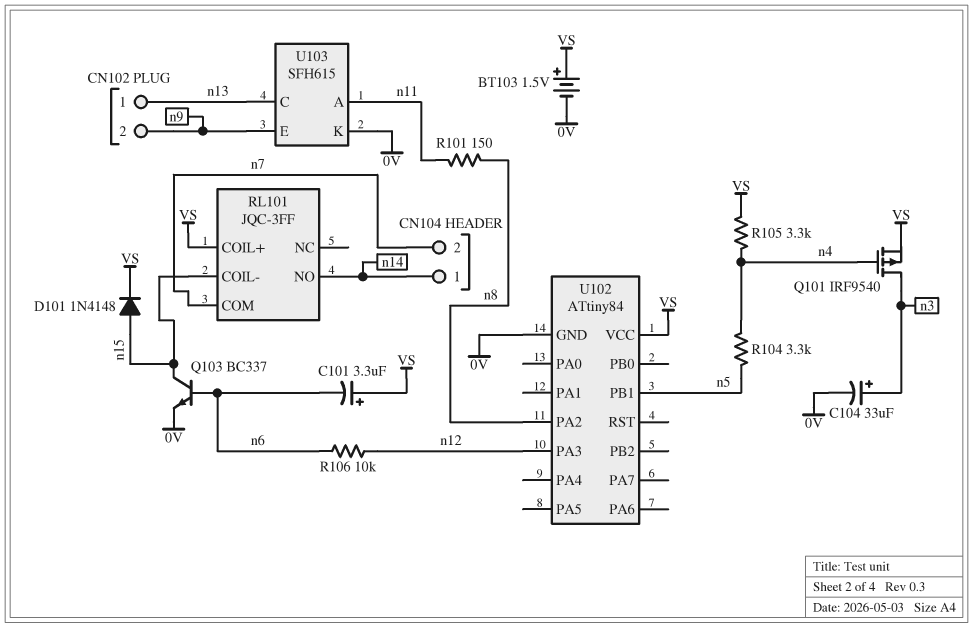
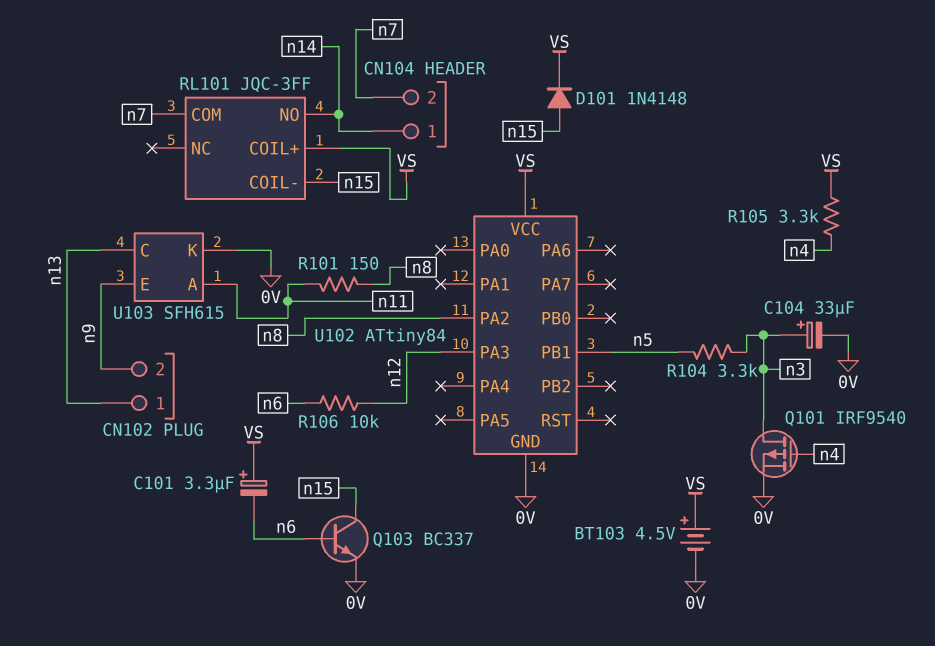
BT103: 1.5V (plus VS, minus 0V) -> 4.5V (plus VS, minus 0V)
Q101: PMOS IRF9540 (G n4, D n3, S VS) -> PMOS IRF9540 (G n4, D n3, S 0V)
R104: 3.3k (n4, n5) -> 3.3k (n3, n5)

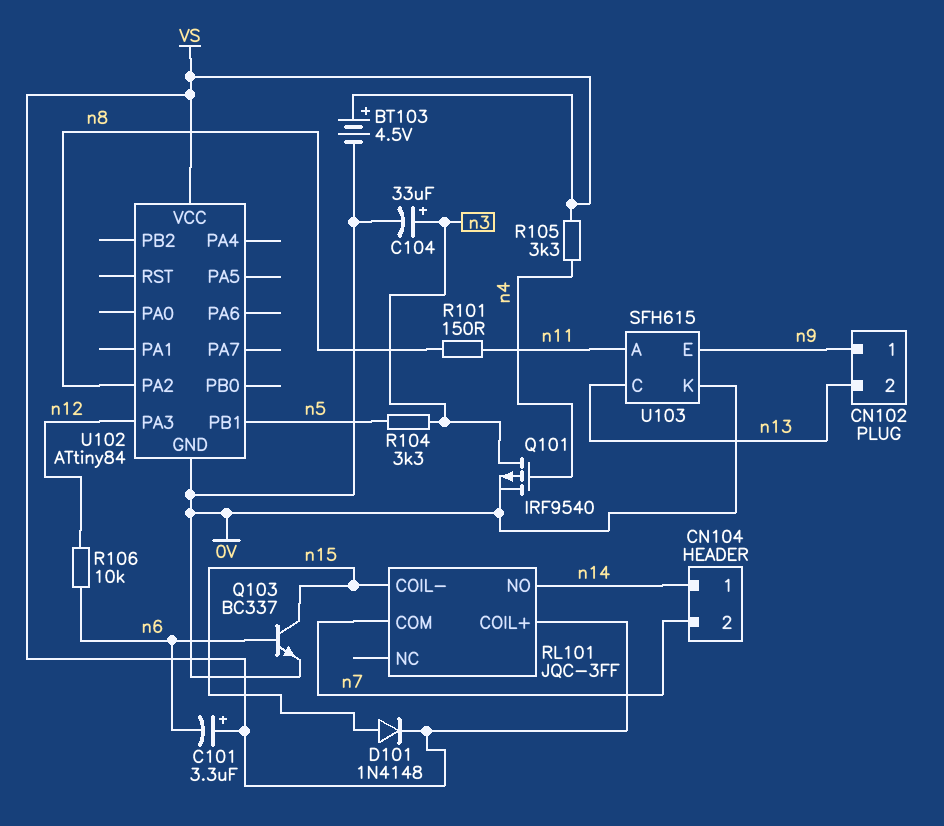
CN102 pin 1: n13 -> n9
CN102 pin 2: n9 -> n13

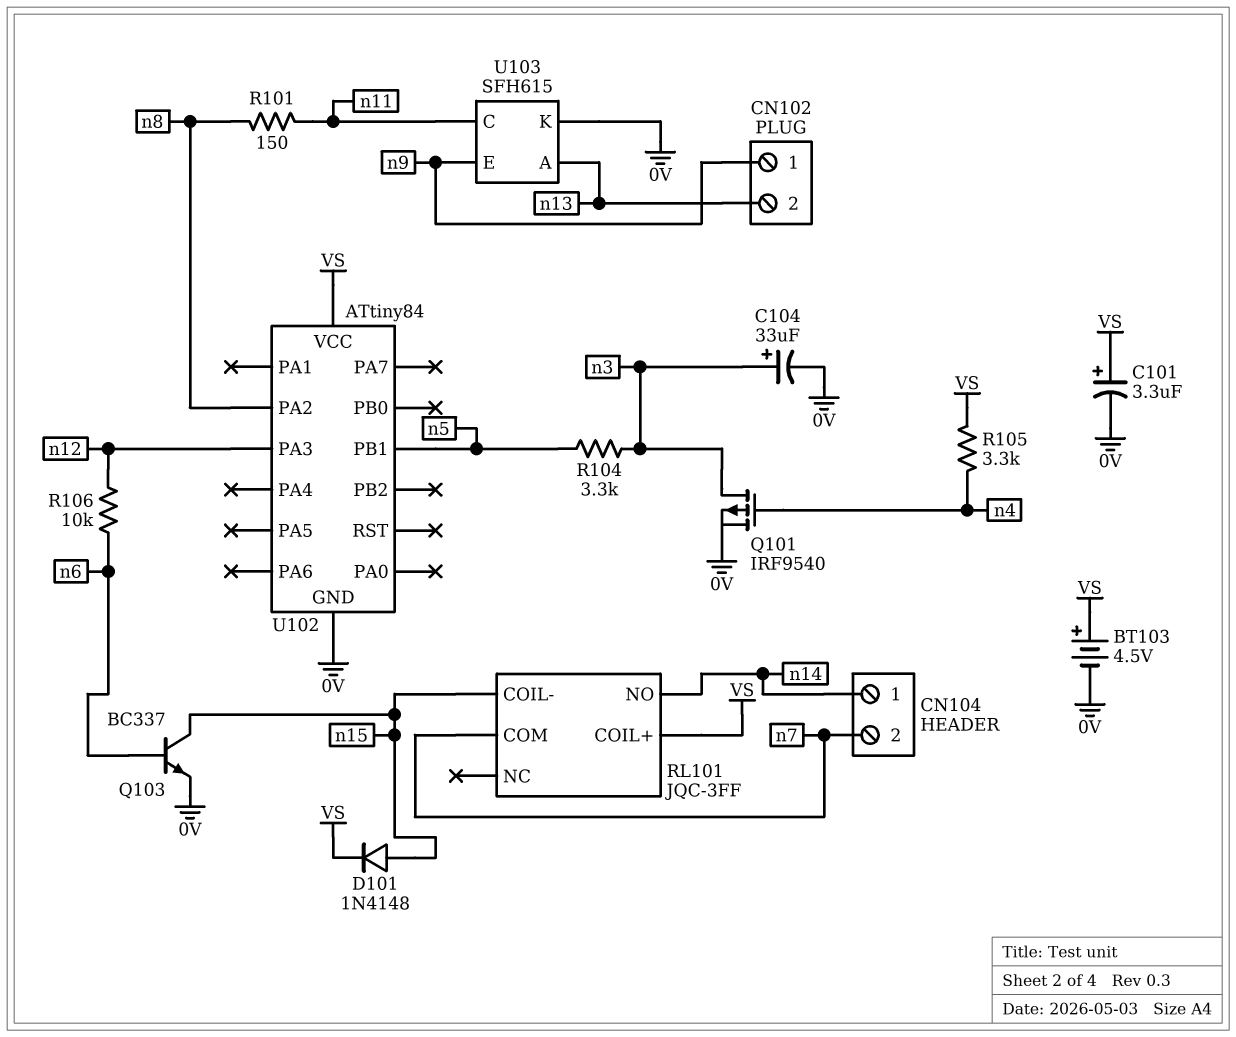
C101: 3.3uF (plus VS, minus n6) -> 3.3uF (plus VS, minus 0V)
U103 pin A: n11 -> n13
U103 pin C: n13 -> n11

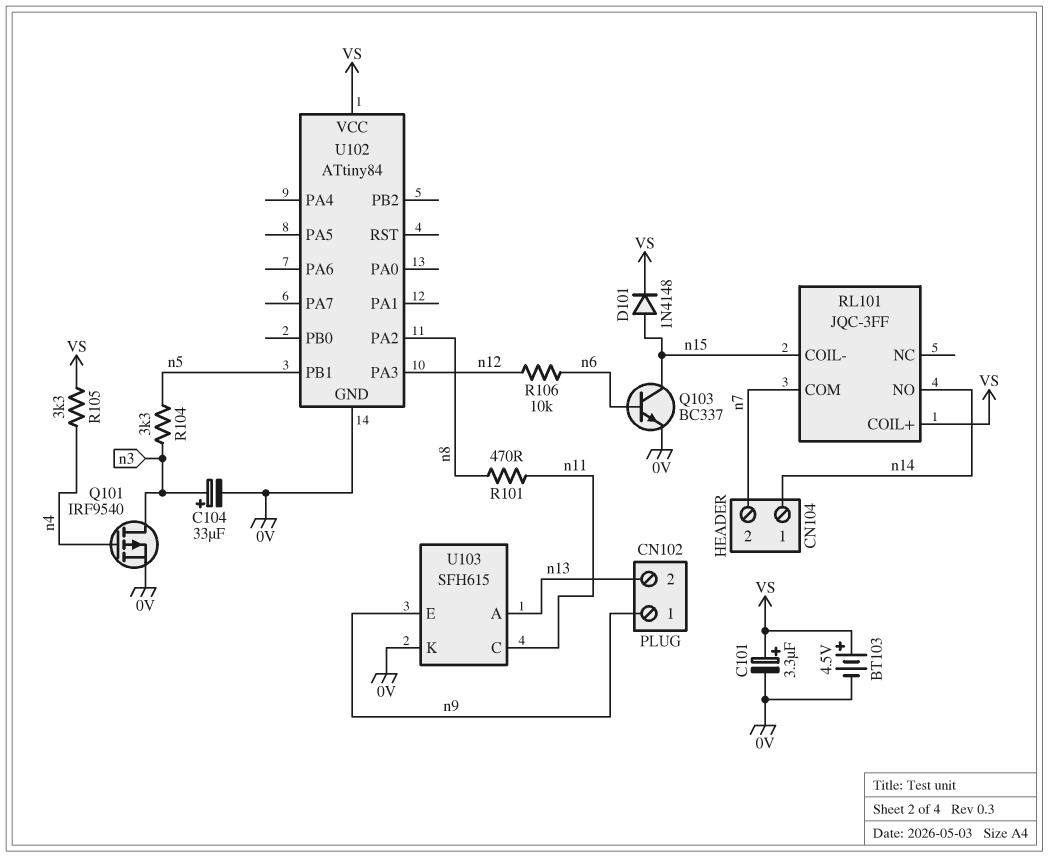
R101: 150 (n8, n11) -> 470 (n8, n11)

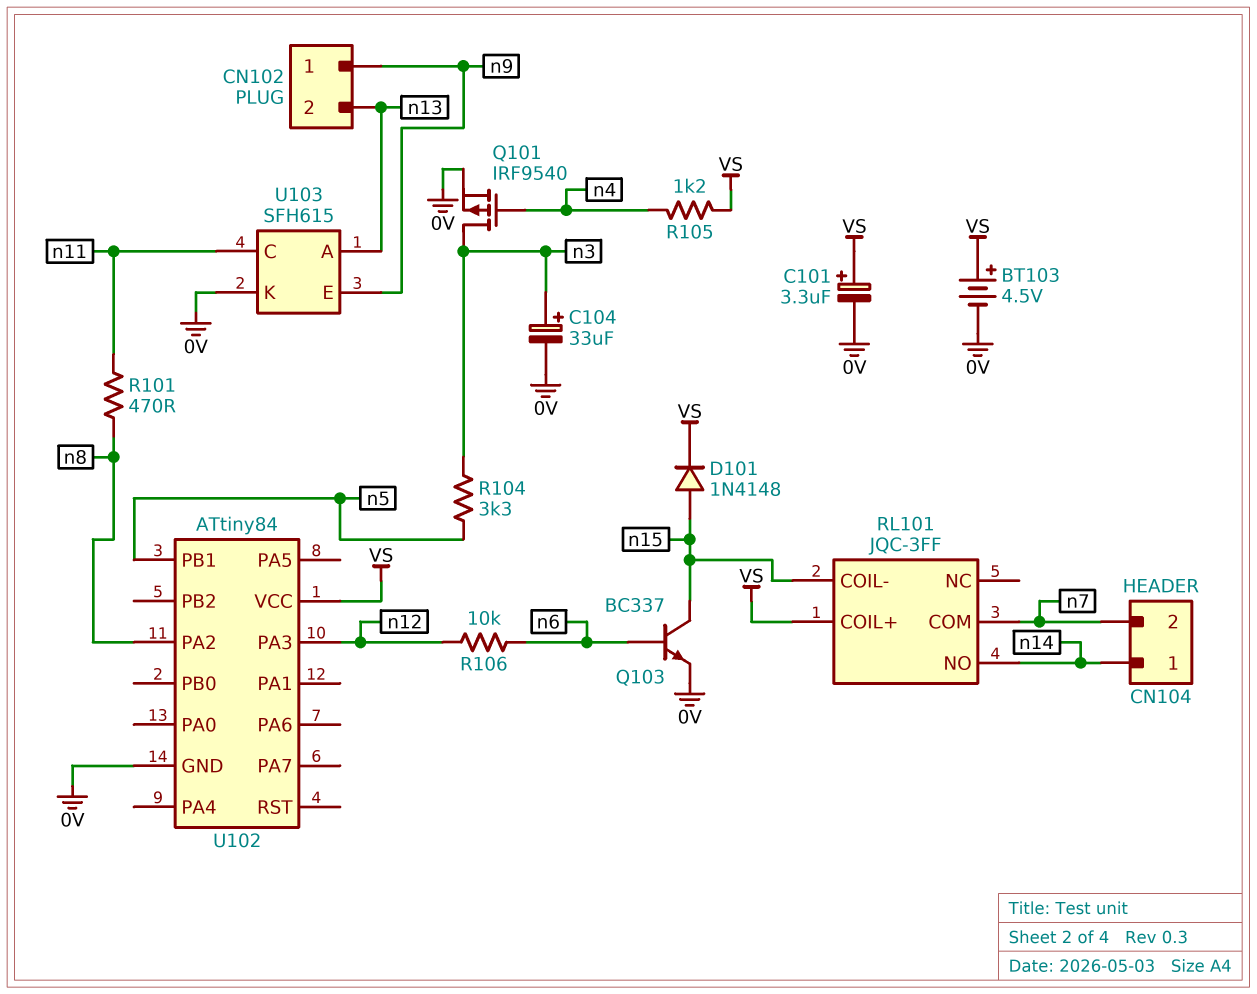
R105: 3.3k (VS, n4) -> 1.2k (VS, n4)

